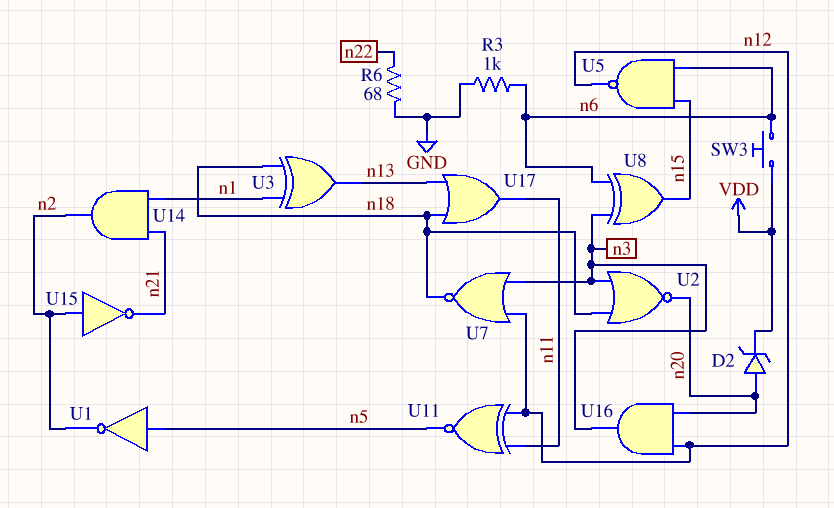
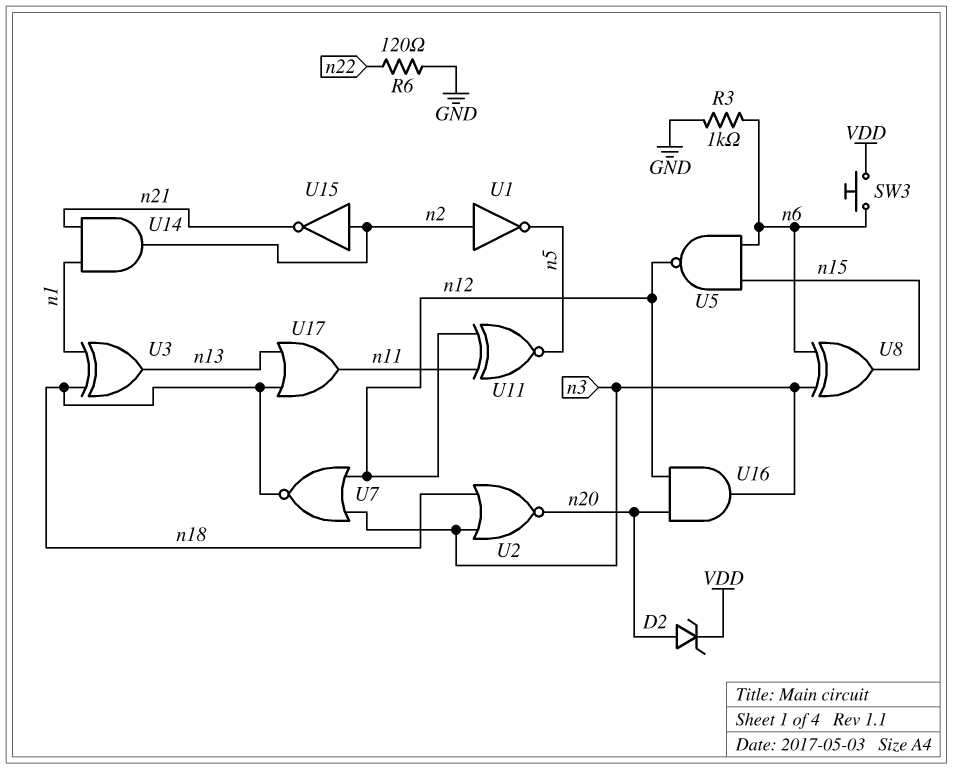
R6: 68 (GND, n22) -> 120 (GND, n22)
U1: NOT (in n5, out n2) -> NOT (in n2, out n5)

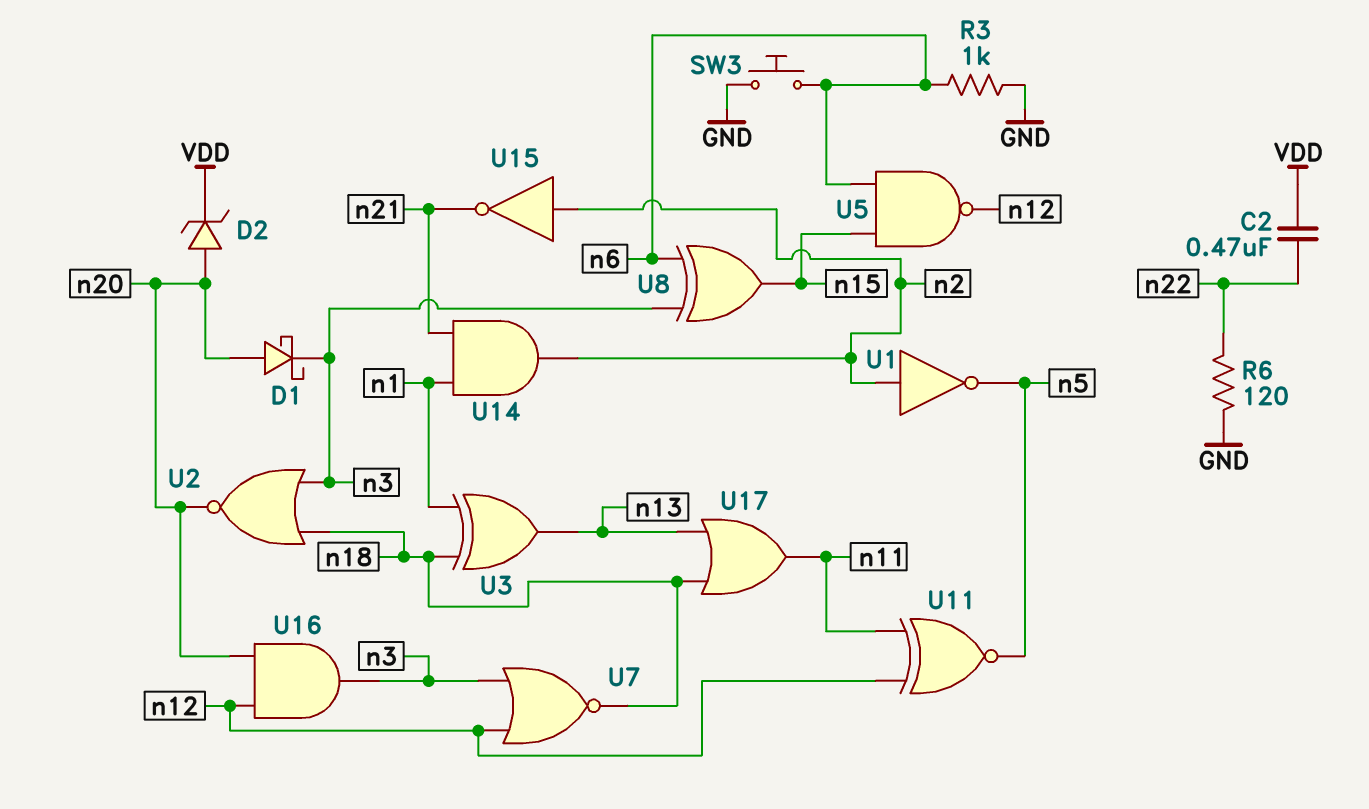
C2: none -> 470nF (VDD, n22)
D1: none -> schottky (A n20, K n3)
SW3: button (VDD, n6) -> button (GND, n6)

